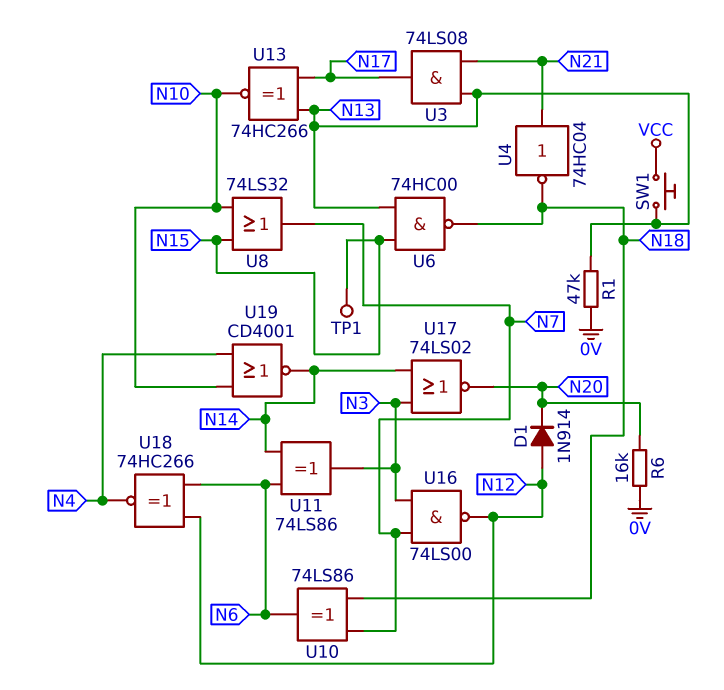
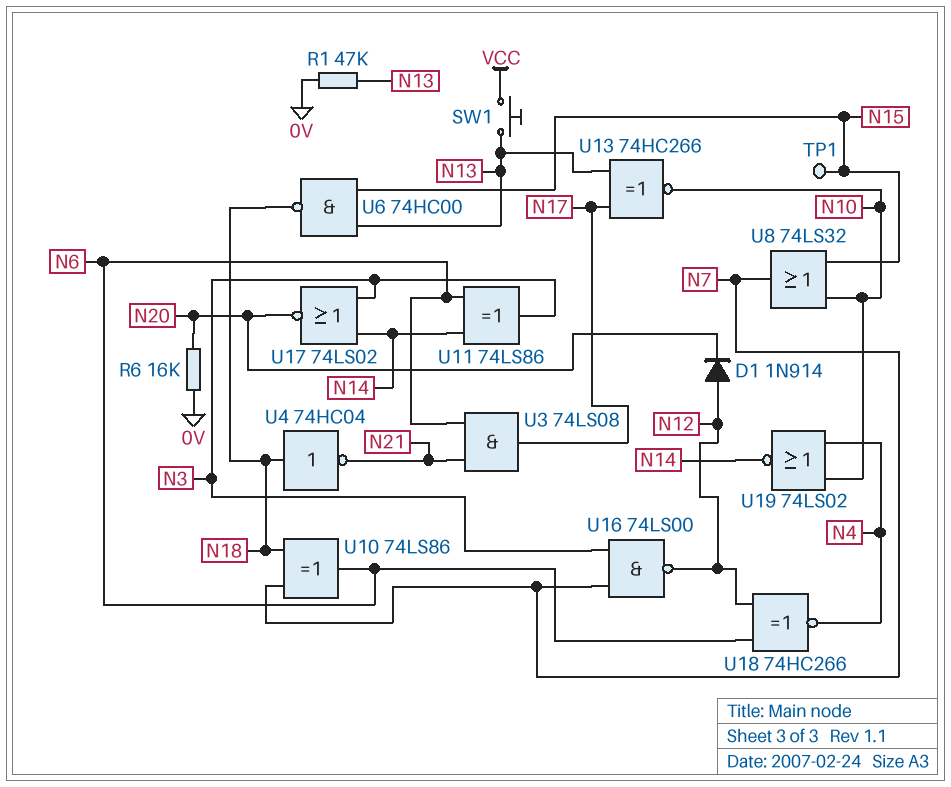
U3: AND 74LS08 (in N13, in N21, out N17) -> AND 74LS08 (in N6, in N21, out N17)
U4: NOT 74HC04 (in N21, out N18) -> NOT 74HC04 (in N18, out N21)
U19: NOR CD4001 (in N4, in N10, out N14) -> NOR 74LS02 (in N4, in N10, out N14)

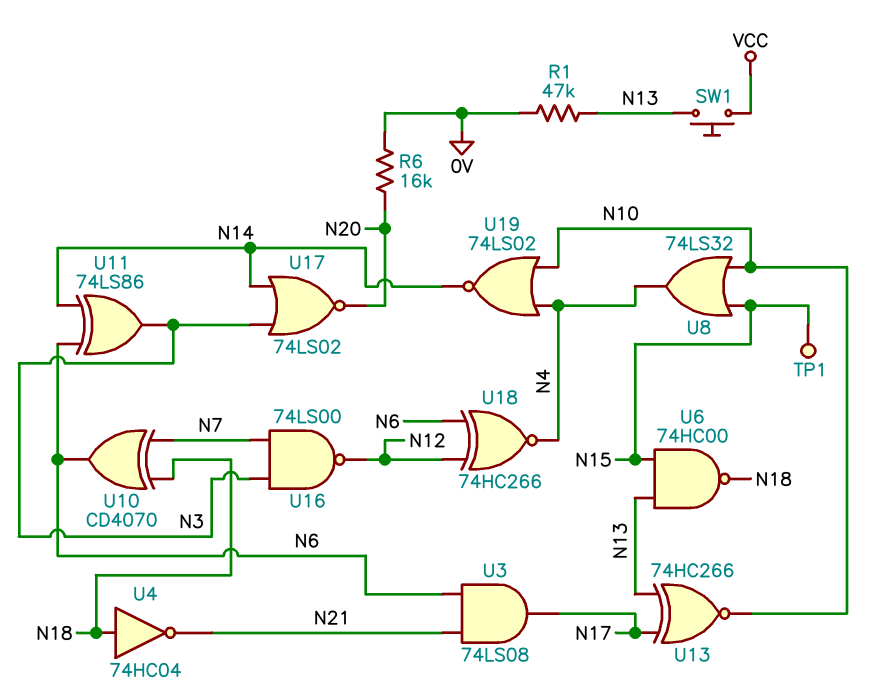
D1: diode 1N914 (A N12, K N20) -> none
U8: OR 74LS32 (in N10, in N15, out N7) -> OR 74LS32 (in N10, in N15, out N4)
U10: XOR 74LS86 (in N7, in N18, out N6) -> XOR CD4070 (in N7, in N18, out N6)

